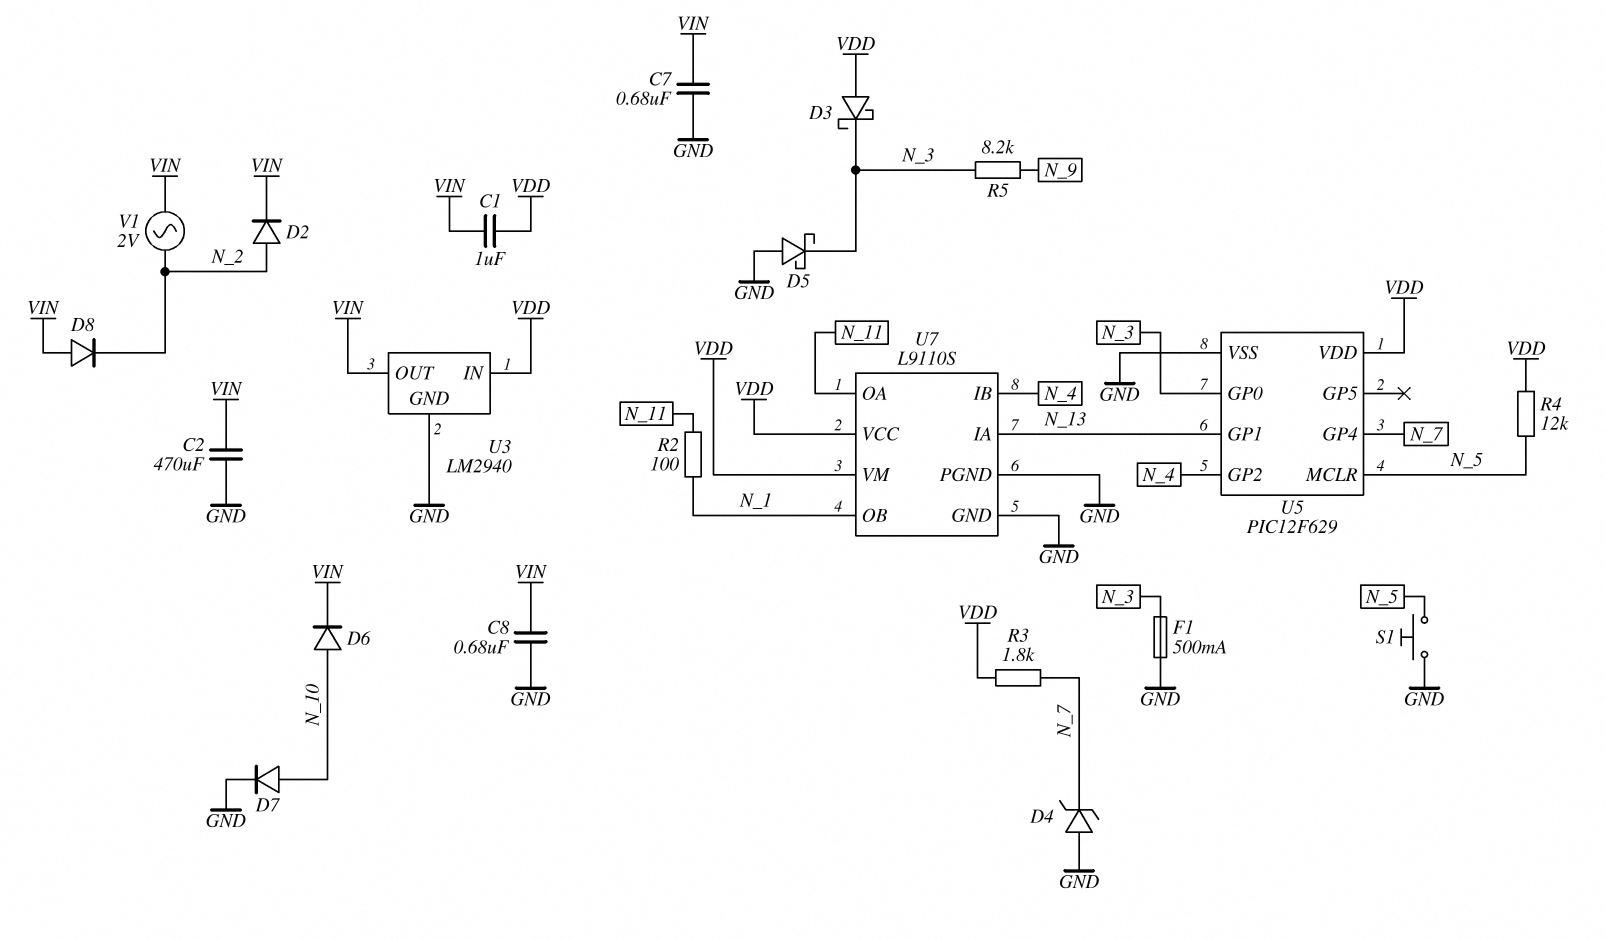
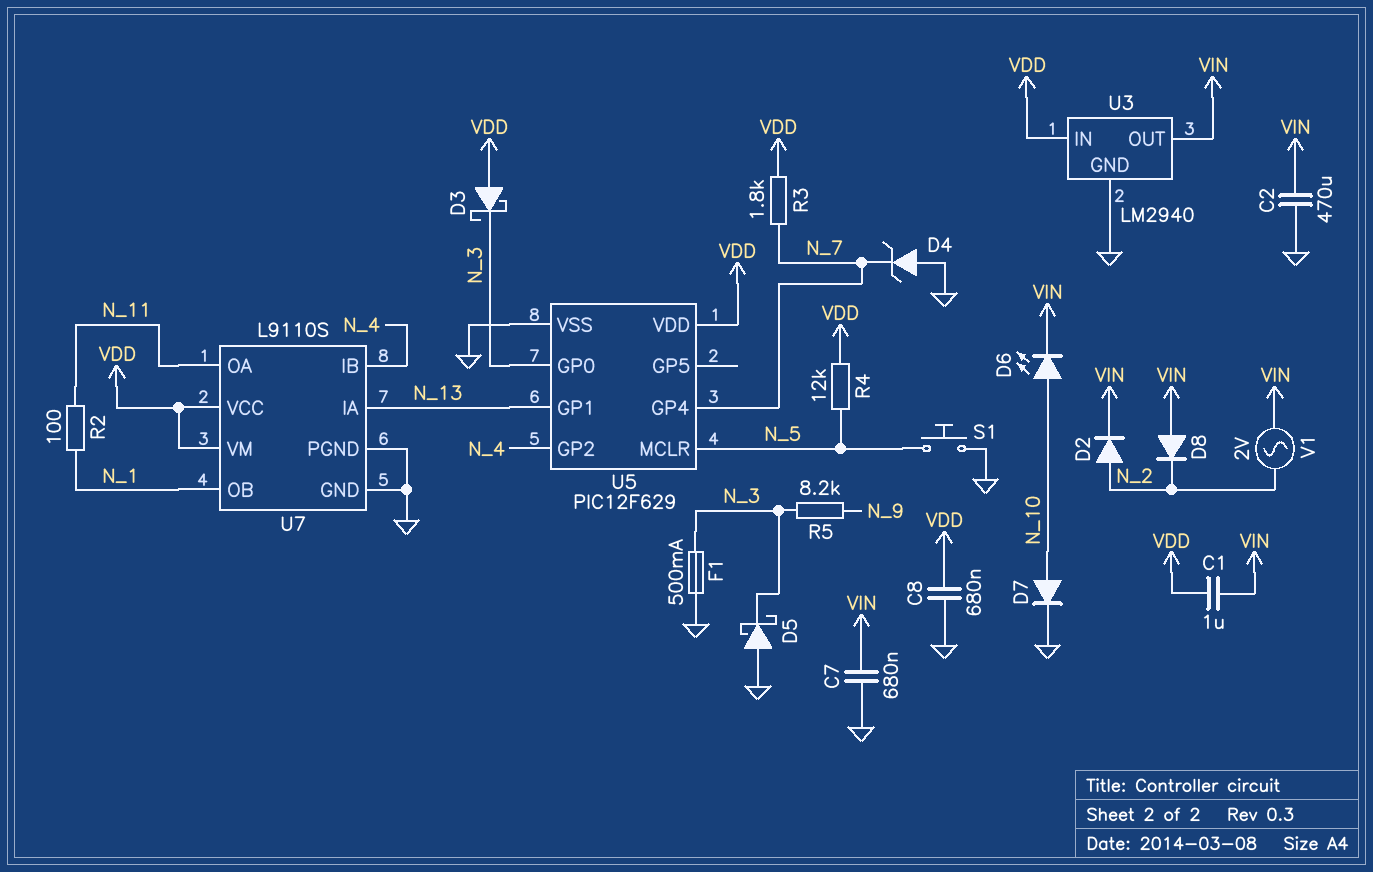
C8: 680nF (GND, VIN) -> 680nF (GND, VDD)
D6: diode (A N_10, K VIN) -> LED (A N_10, K VIN)

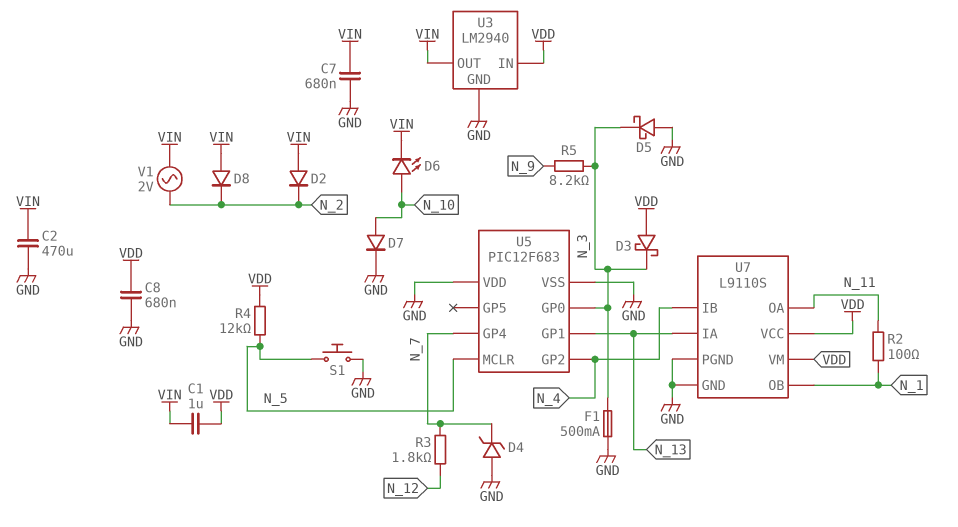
D2: diode (A N_2, K VIN) -> diode (A VIN, K N_2)
R3: 1.8k (N_7, VDD) -> 1.8k (N_7, N_12)
U5: PIC12F629 -> PIC12F683
U5 pin VDD: VDD -> GND

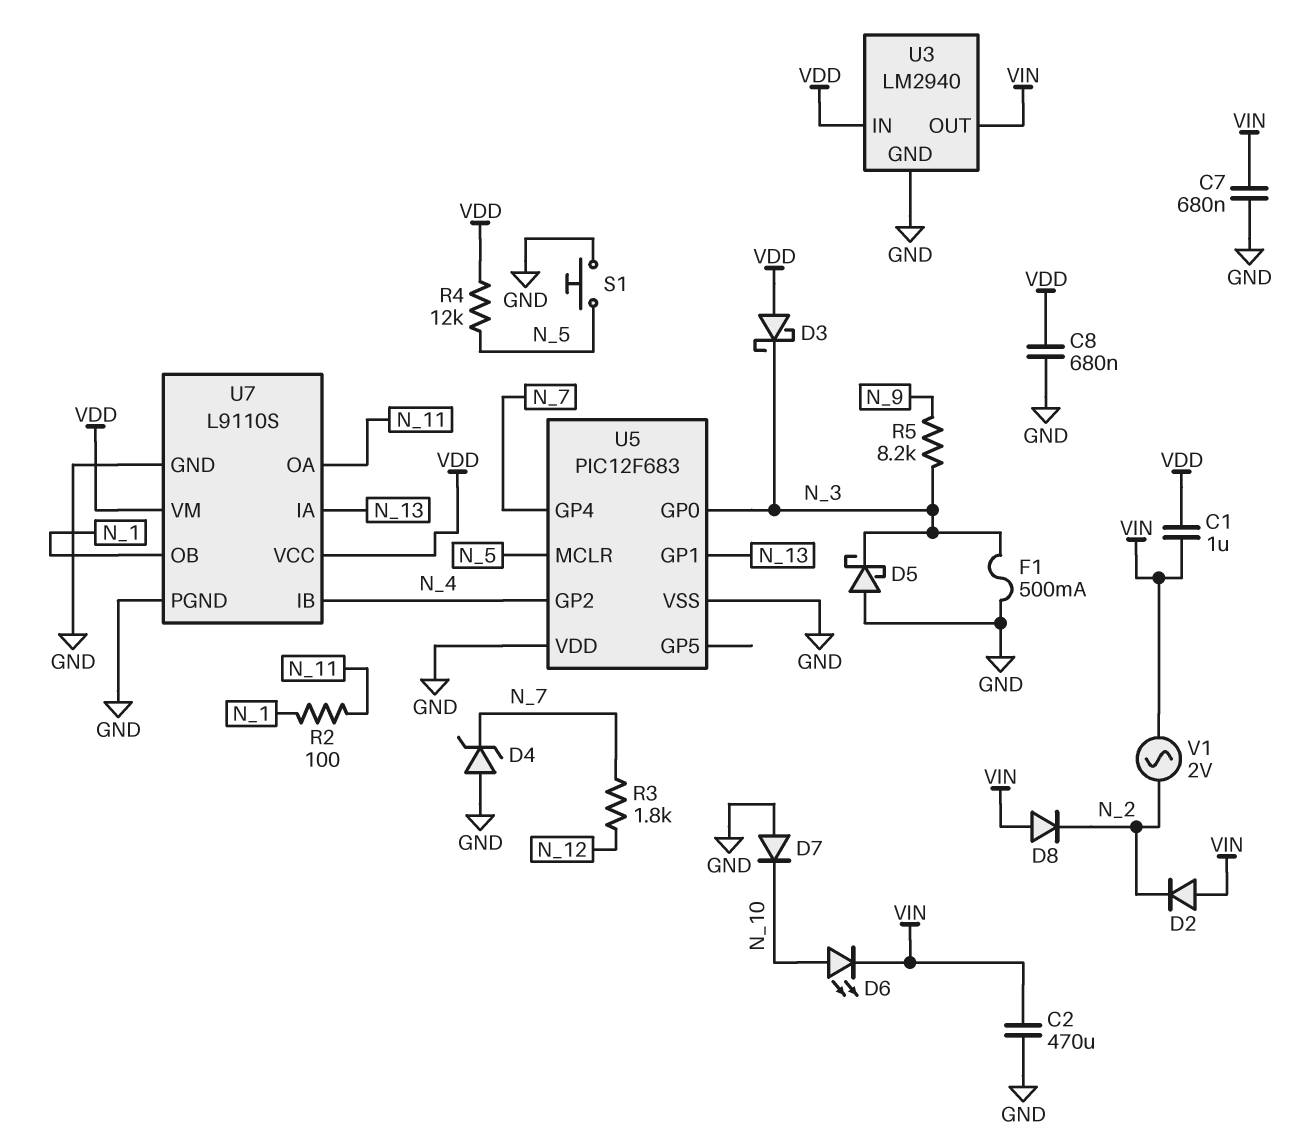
D7: diode (A N_10, K GND) -> diode (A GND, K N_10)

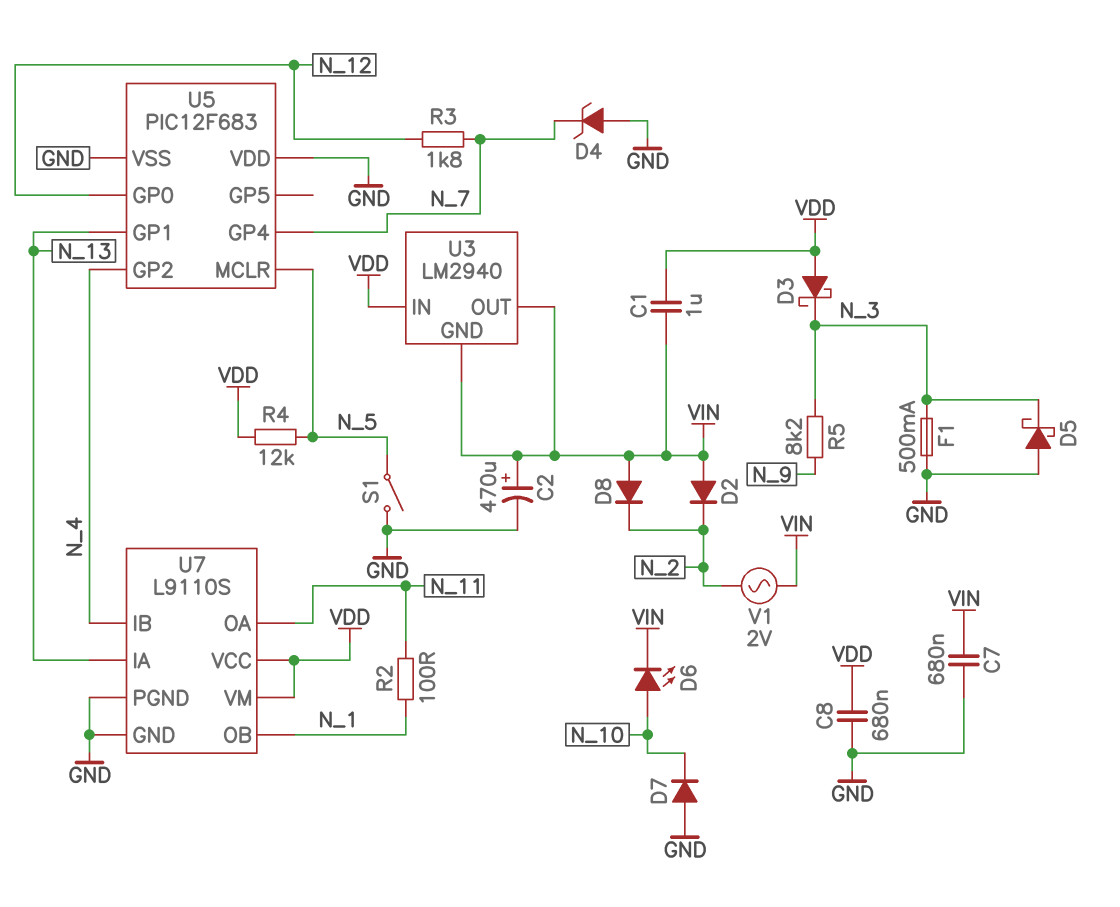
C2: 470uF (GND, VIN) -> 470uF (plus VIN, minus GND)
S1: button (GND, N_5) -> switch (GND, N_5)
U3 pin GND: GND -> VIN
U5 pin GP0: N_3 -> N_12

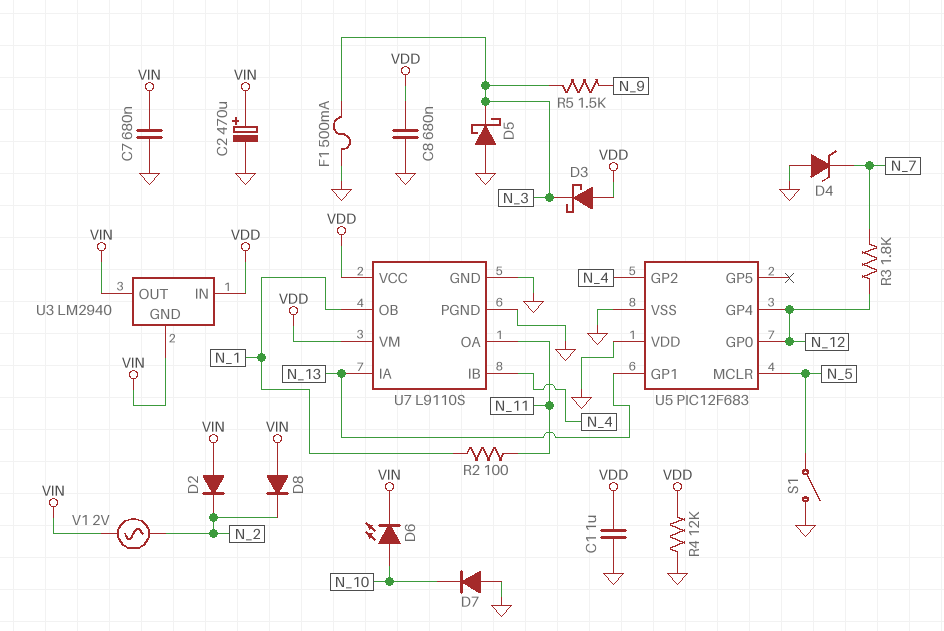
C1: 1uF (VDD, VIN) -> 1uF (GND, VDD)
R4: 12k (N_5, VDD) -> 12k (GND, VDD)
R5: 8.2k (N_3, N_9) -> 1.5k (N_3, N_9)
U5 pin GP4: N_7 -> N_12

